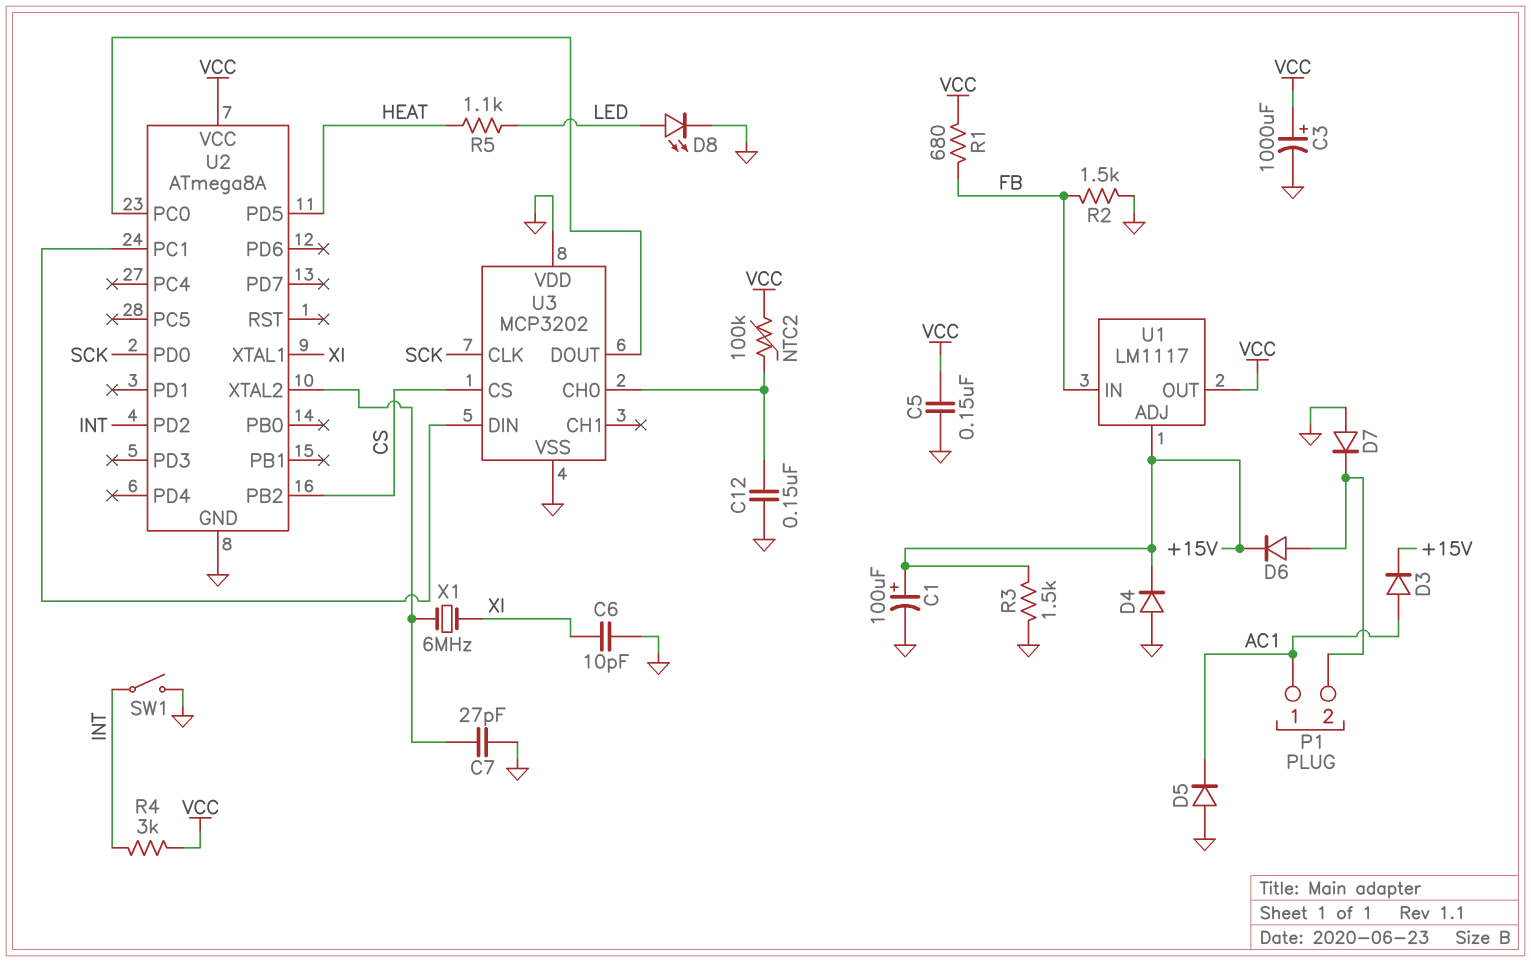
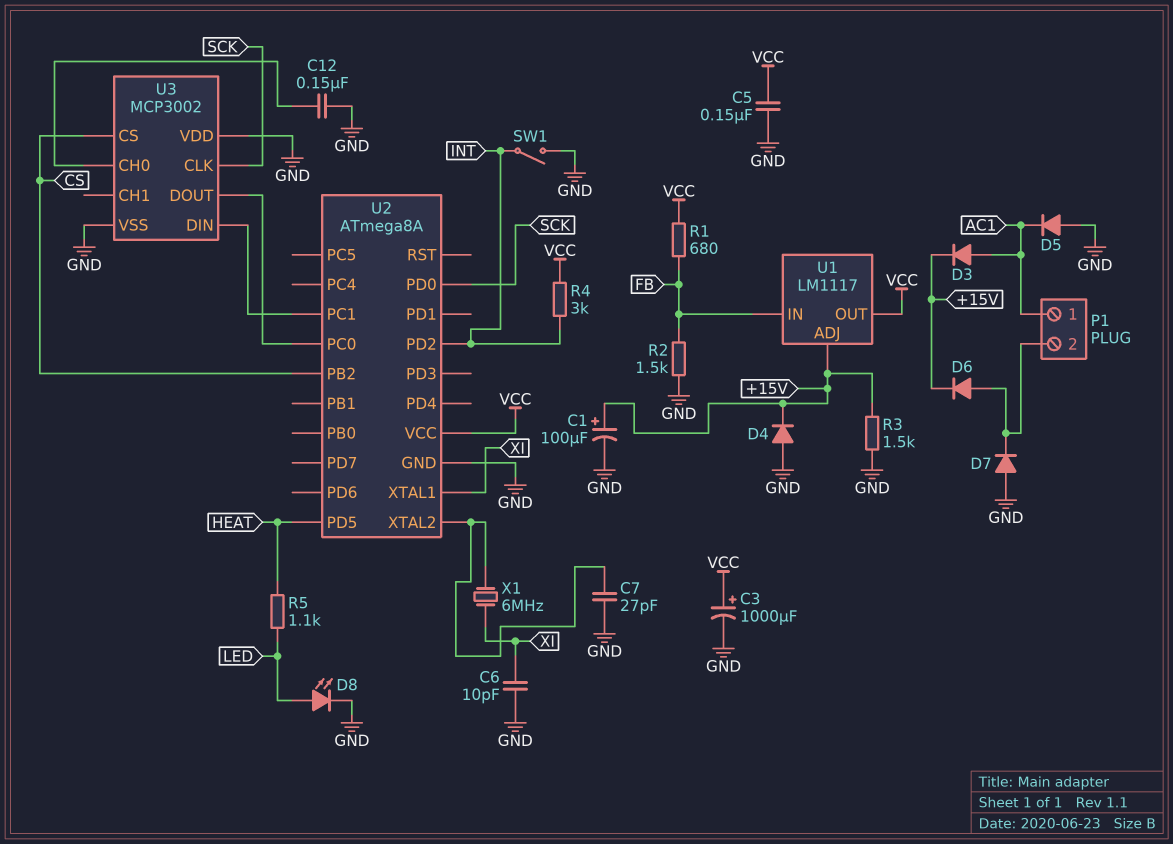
NTC2: 100k (U3/CH0, VCC) -> none
U3: MCP3202 -> MCP3002

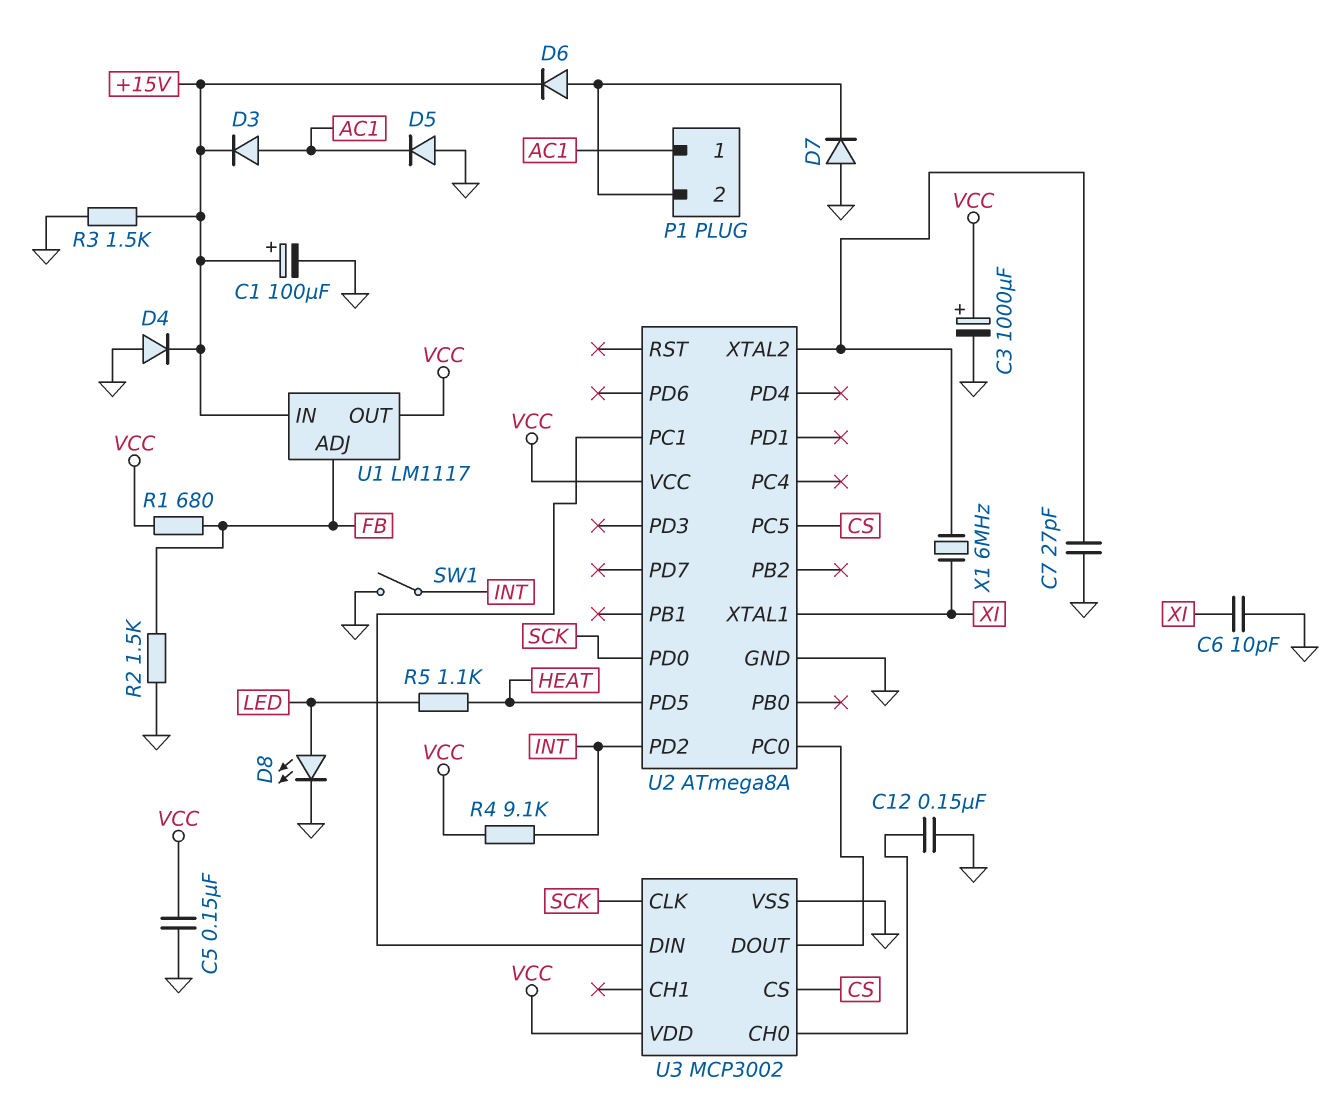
R4: 3k (INT, VCC) -> 9.1k (INT, VCC)
U1 pin ADJ: +15V -> FB
U1 pin IN: FB -> +15V
U2 pin PB2: CS -> none
U2 pin PC5: none -> CS
U3 pin VDD: GND -> VCC

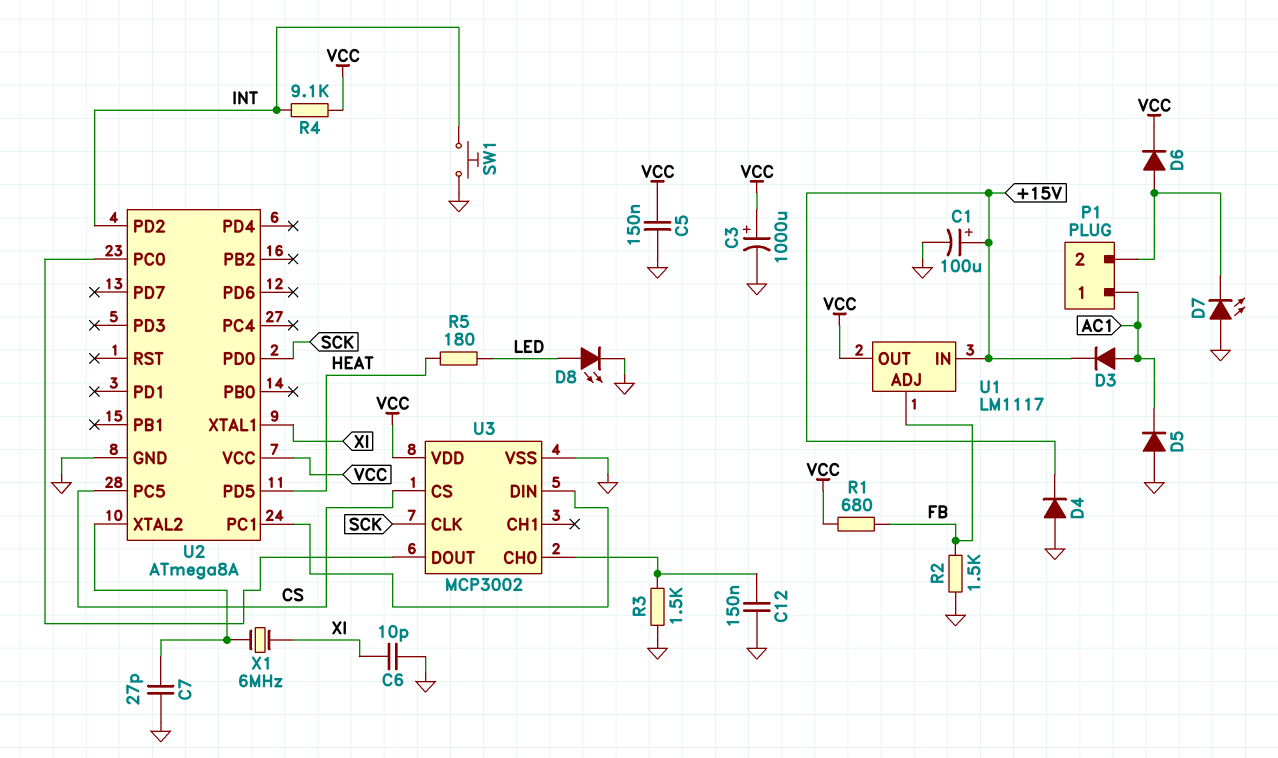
D6: diode (A P1/2, K +15V) -> diode (A P1/2, K VCC)
D7: diode (A GND, K P1/2) -> LED (A GND, K P1/2)
R3: 1.5k (+15V, GND) -> 1.5k (GND, U3/CH0)
R5: 1.1k (HEAT, LED) -> 180 (HEAT, LED)
SW1: switch (GND, INT) -> button (GND, INT)

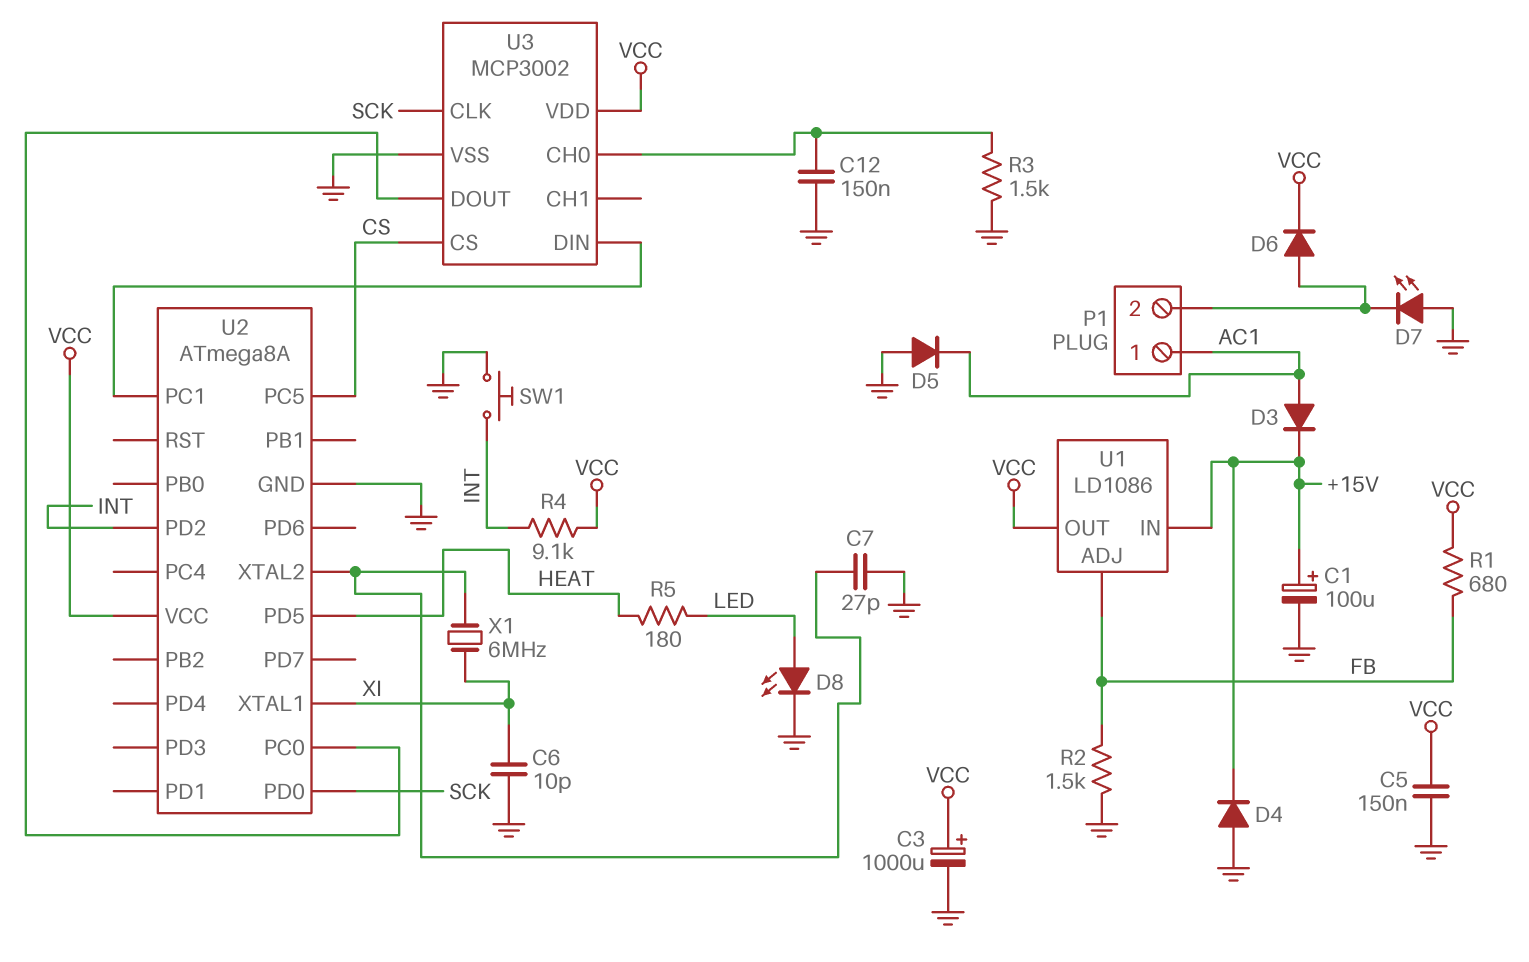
U1: LM1117 -> LD1086

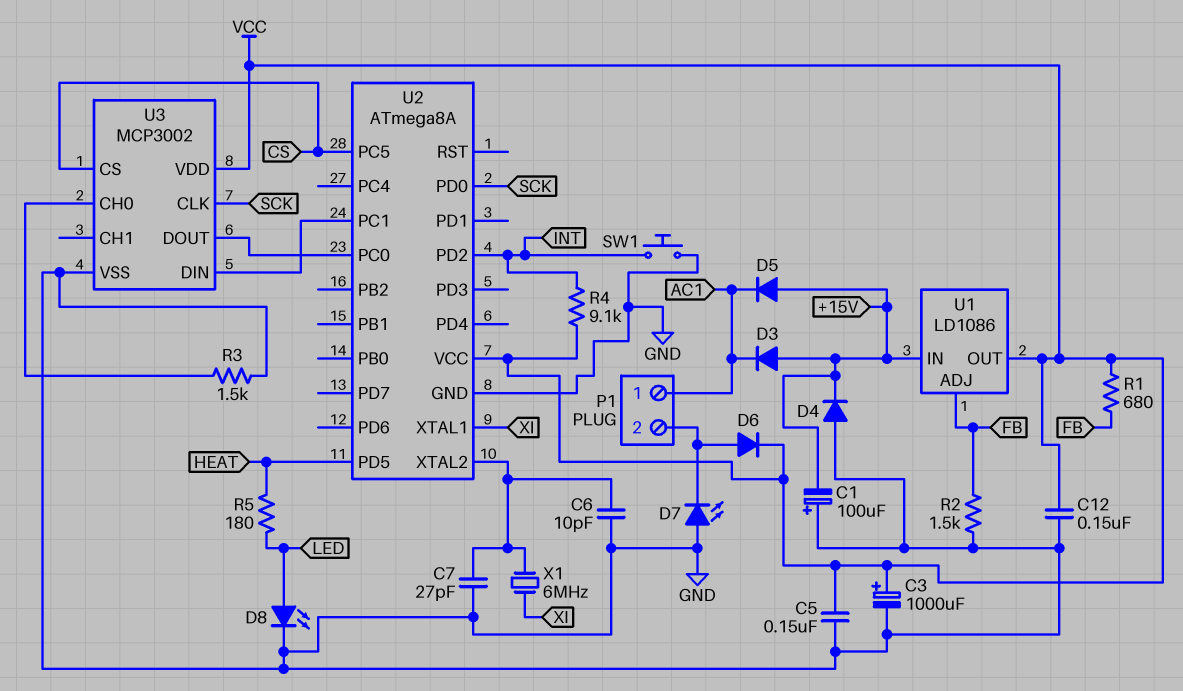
C1: 100uF (plus +15V, minus GND) -> 100uF (plus GND, minus +15V)
C6: 10pF (GND, XI) -> 10pF (GND, U2/XTAL2)
C12: 150nF (GND, U3/CH0) -> 150nF (GND, VCC)
D3: diode (A AC1, K +15V) -> diode (A +15V, K AC1)
D5: diode (A GND, K AC1) -> diode (A +15V, K AC1)

